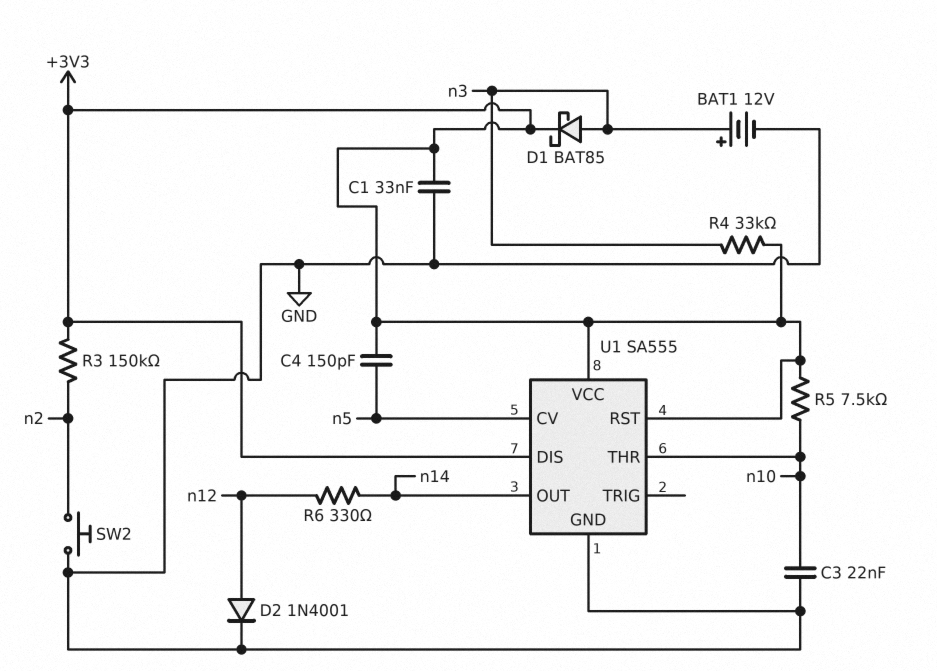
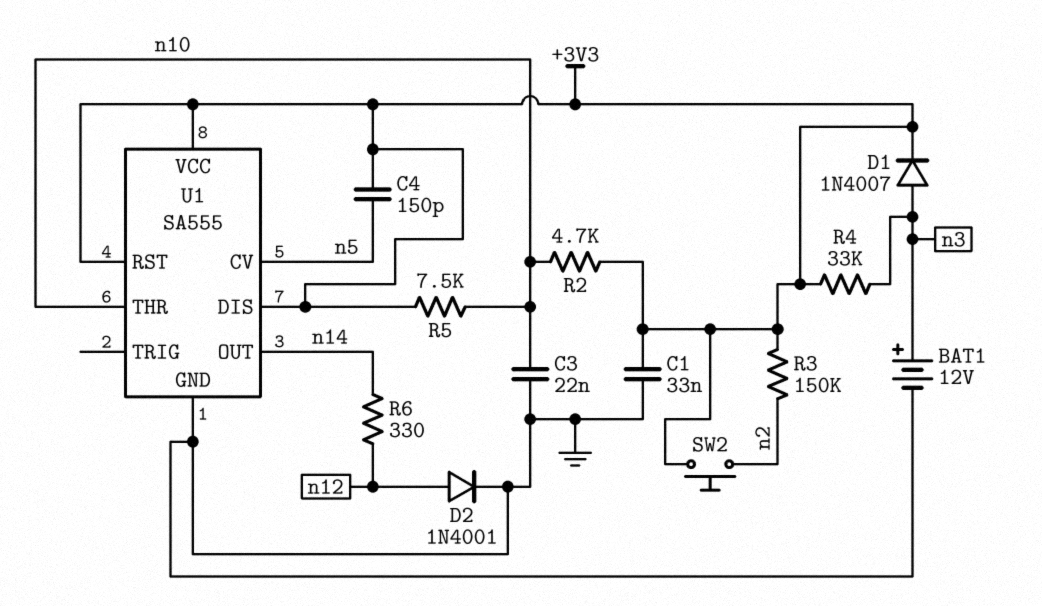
D1: schottky BAT85 (A n3, K +3V3) -> diode 1N4007 (A n3, K +3V3)
R2: none -> 4.7k (+3V3, n10)
SW2: button (GND, n2) -> button (+3V3, n2)

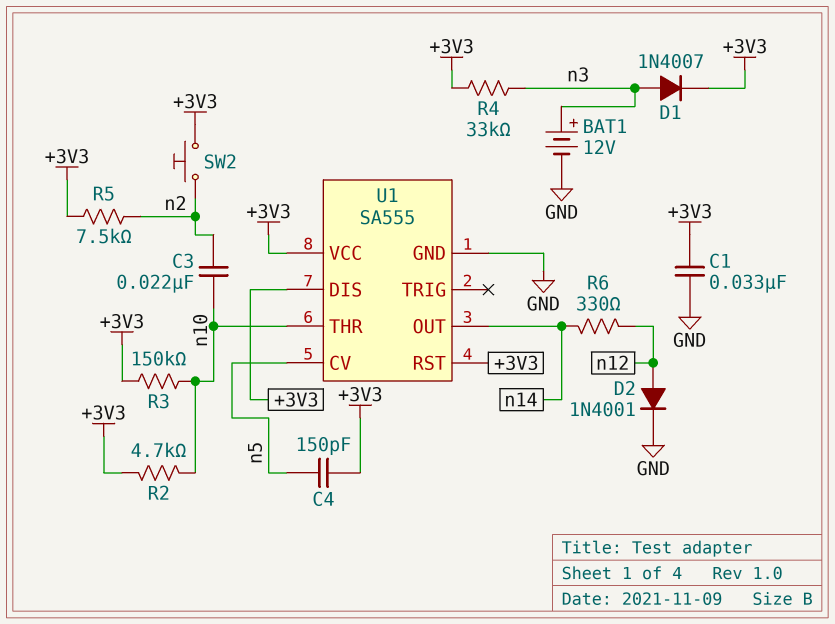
C3: 22nF (GND, n10) -> 22nF (n2, n10)
R3: 150k (+3V3, n2) -> 150k (+3V3, n10)
R5: 7.5k (+3V3, n10) -> 7.5k (+3V3, n2)

